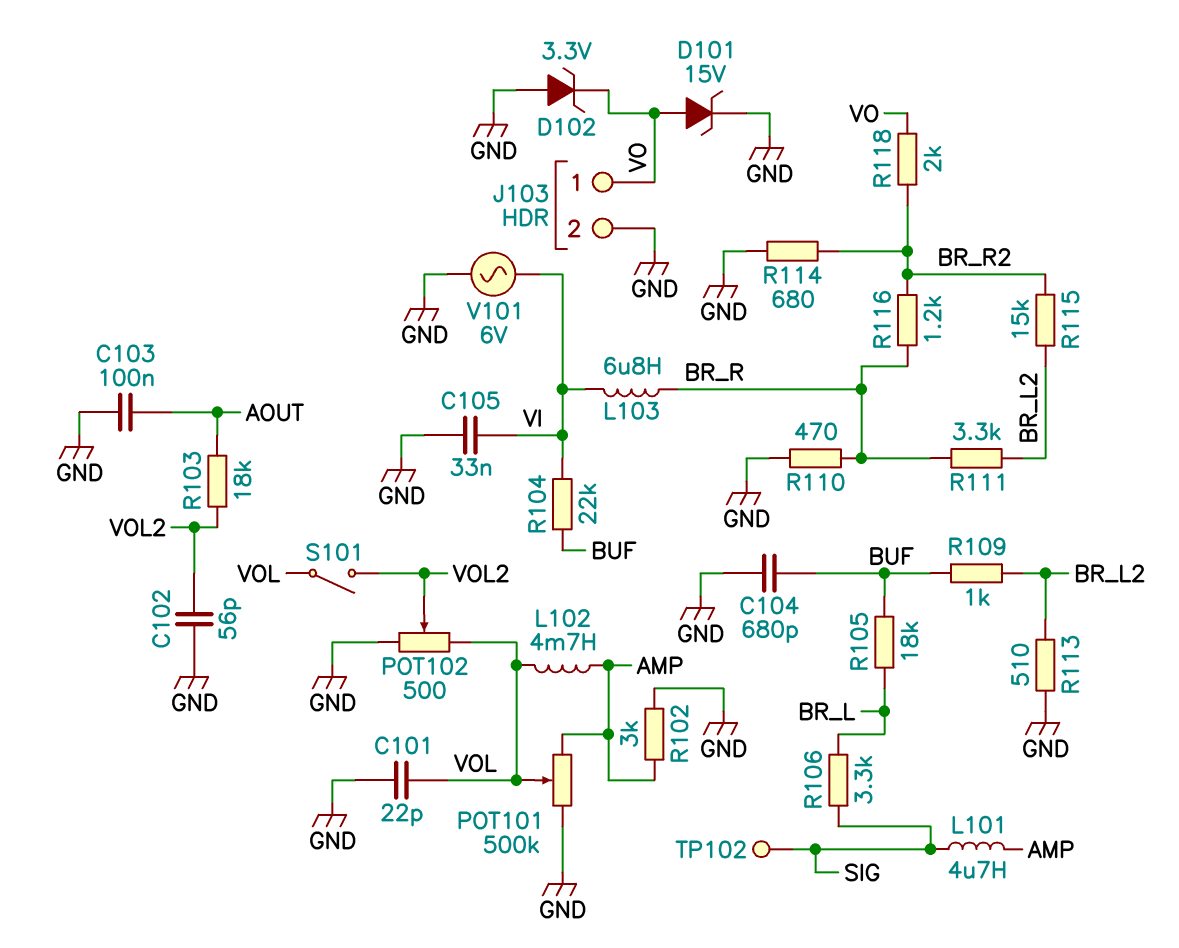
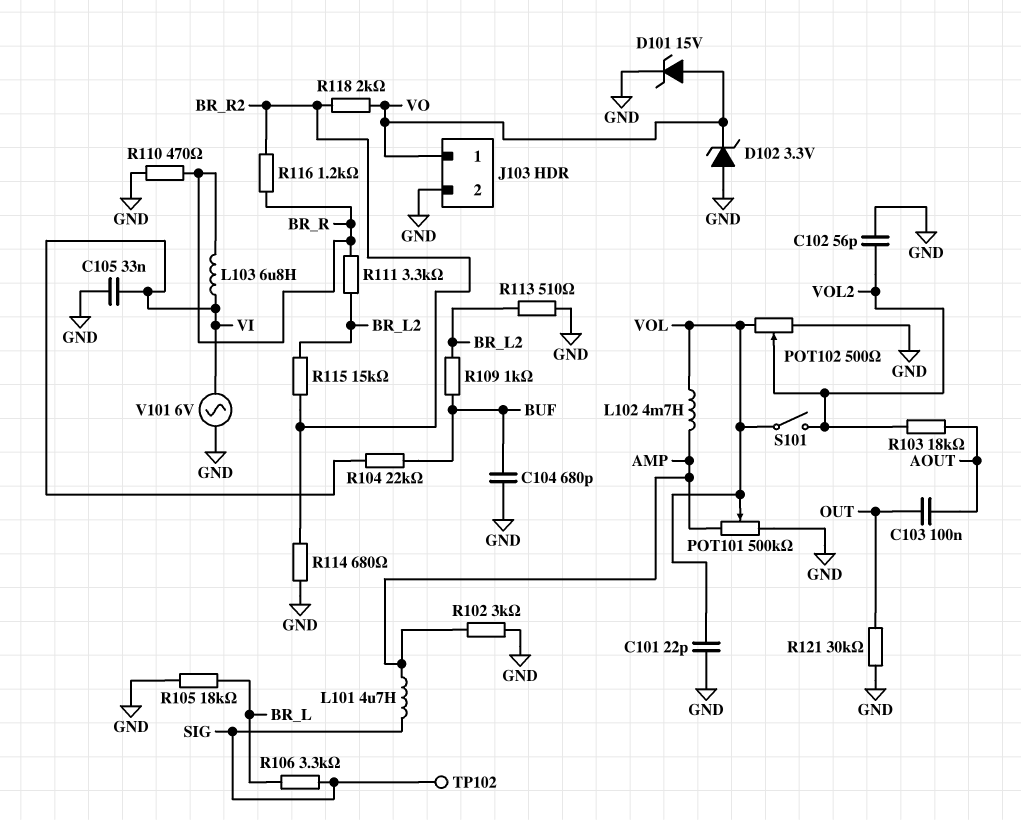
C103: 100nF (AOUT, GND) -> 100nF (AOUT, OUT)
R105: 18k (BR_L, BUF) -> 18k (BR_L, GND)
R121: none -> 30k (GND, OUT)

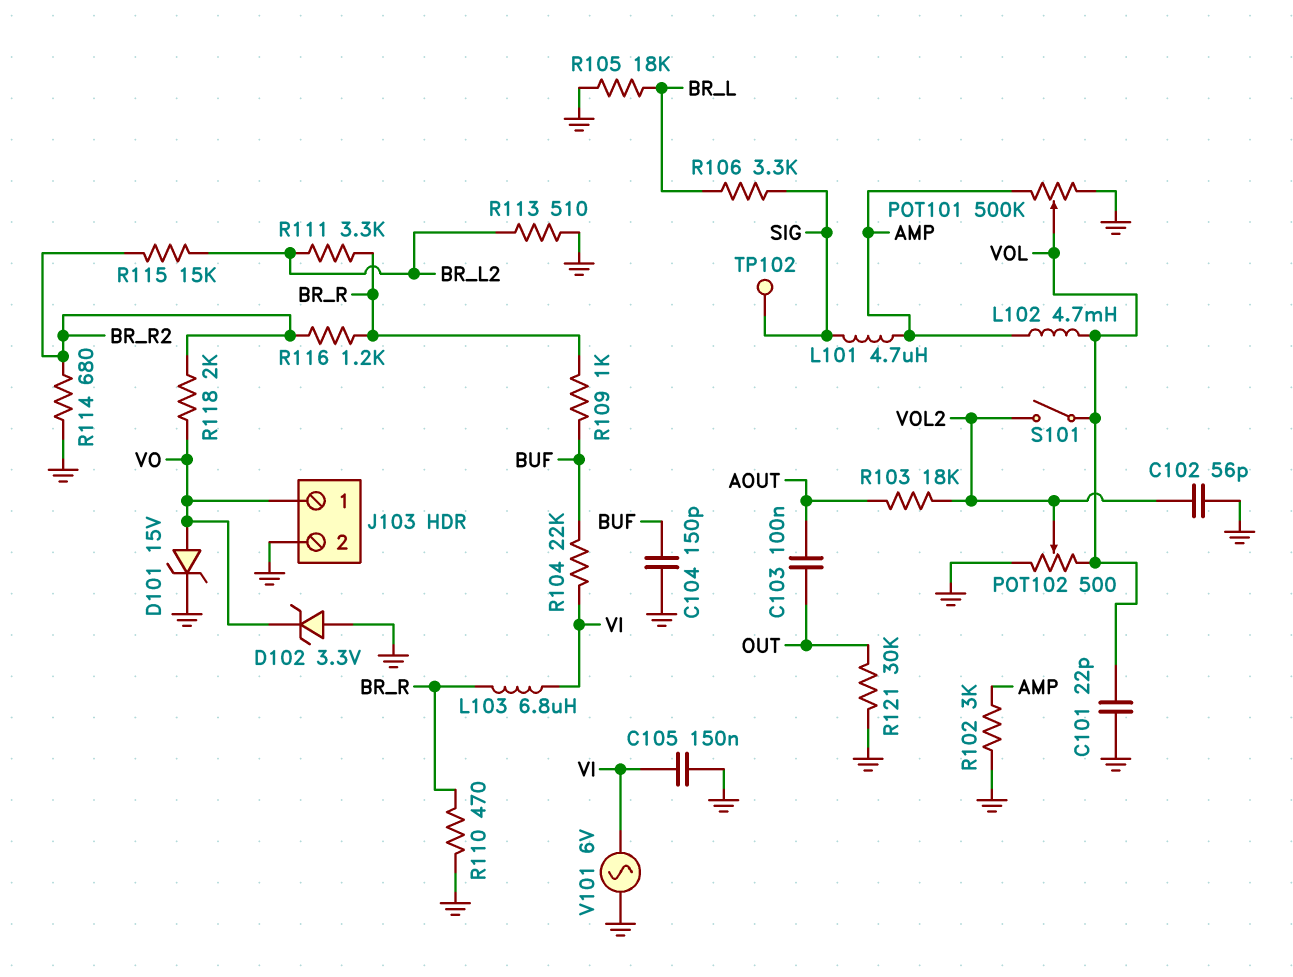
C104: 680pF (BUF, GND) -> 150pF (BUF, GND)
C105: 33nF (GND, VI) -> 150nF (GND, VI)
R109: 1k (BR_L2, BUF) -> 1k (BR_R, BUF)

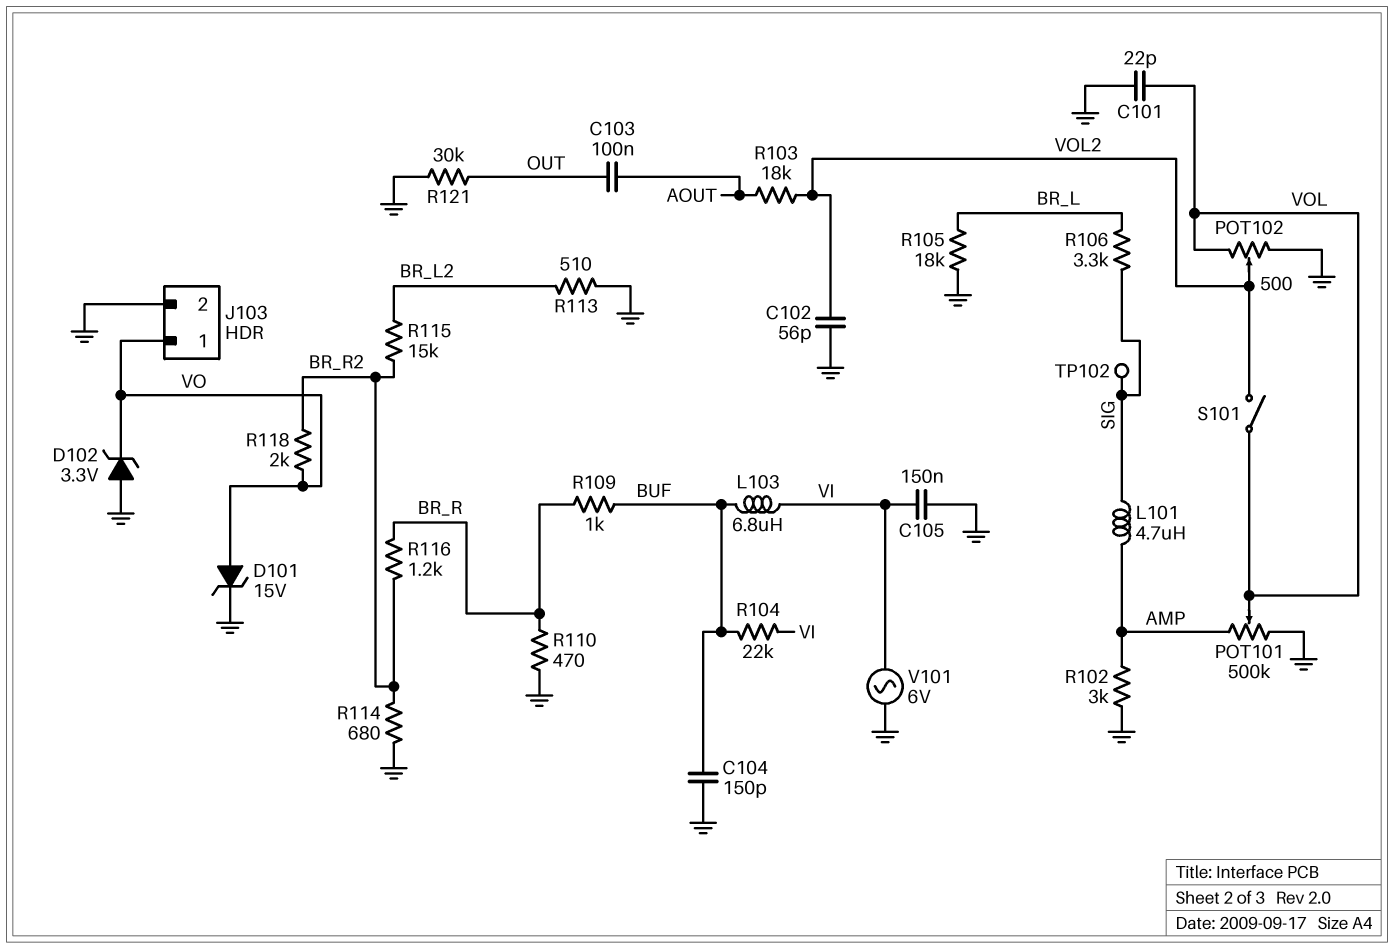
L102: 4.7mH (AMP, VOL) -> none
L103: 6.8uH (BR_R, VI) -> 6.8uH (BUF, VI)
R111: 3.3k (BR_L2, BR_R) -> none

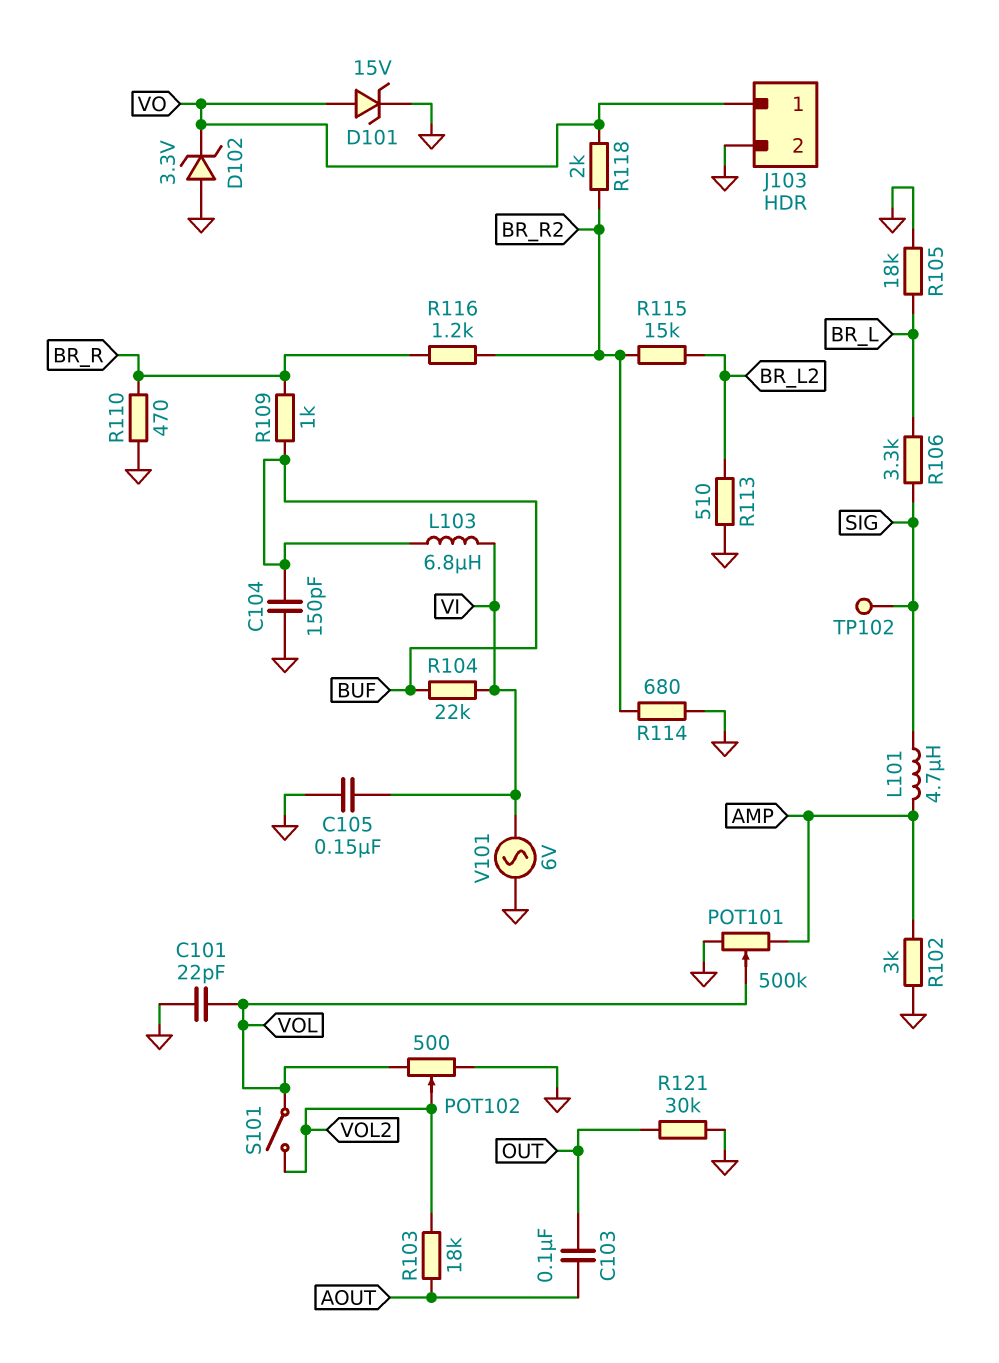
C102: 56pF (GND, VOL2) -> none

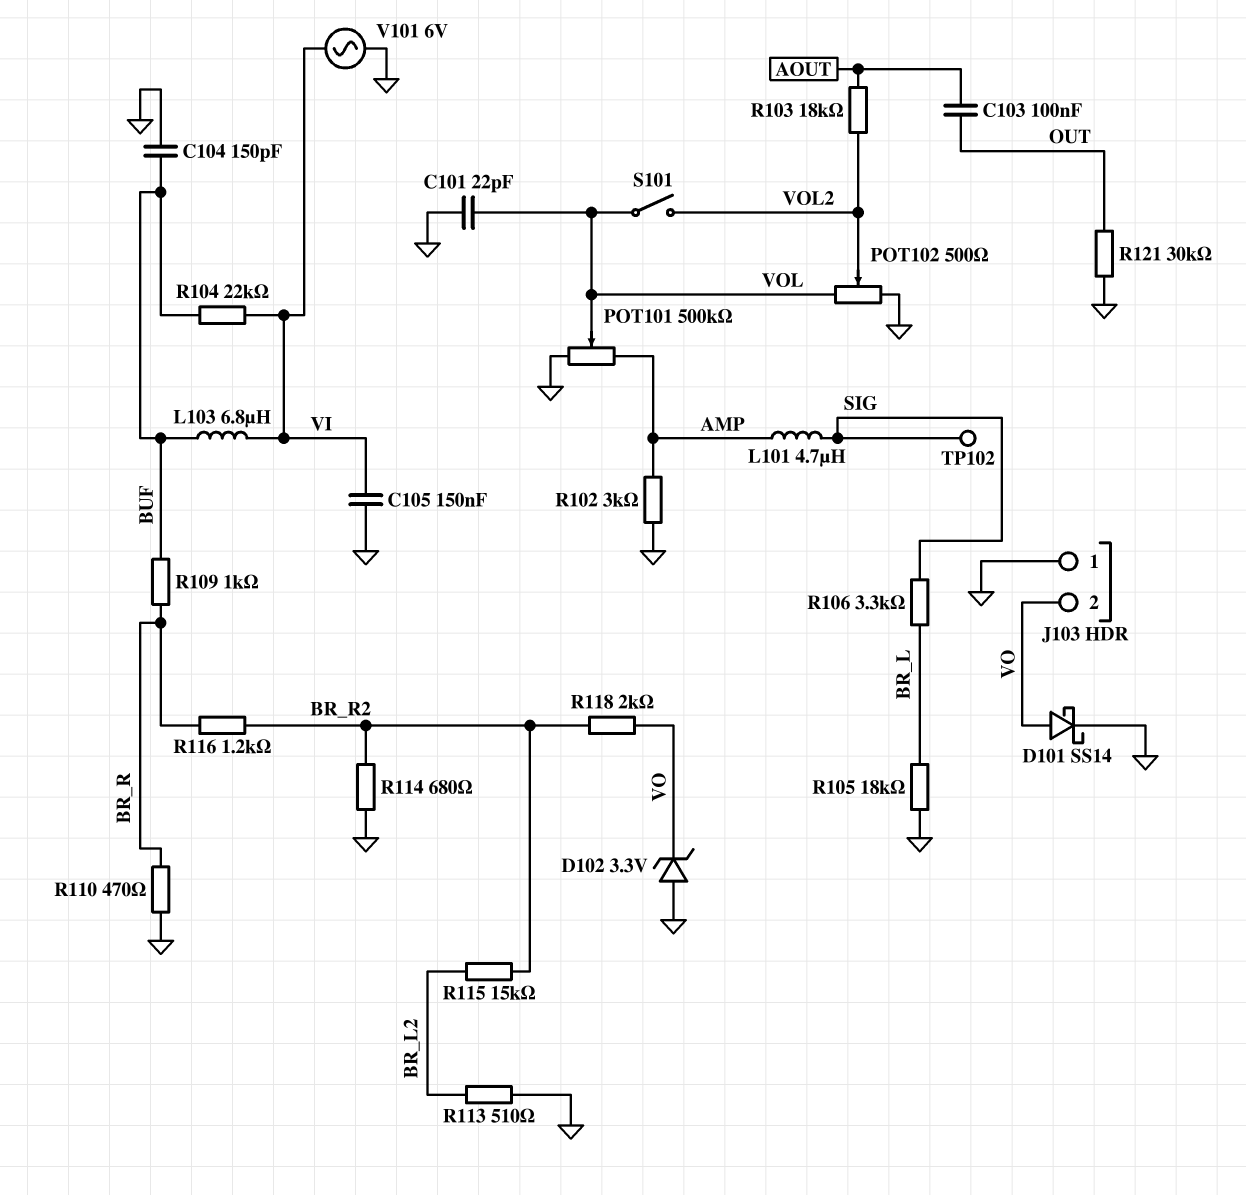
D101: zener 15V (A VO, K GND) -> schottky SS14 (A VO, K GND)
J103 pin 1: VO -> GND
J103 pin 2: GND -> VO

